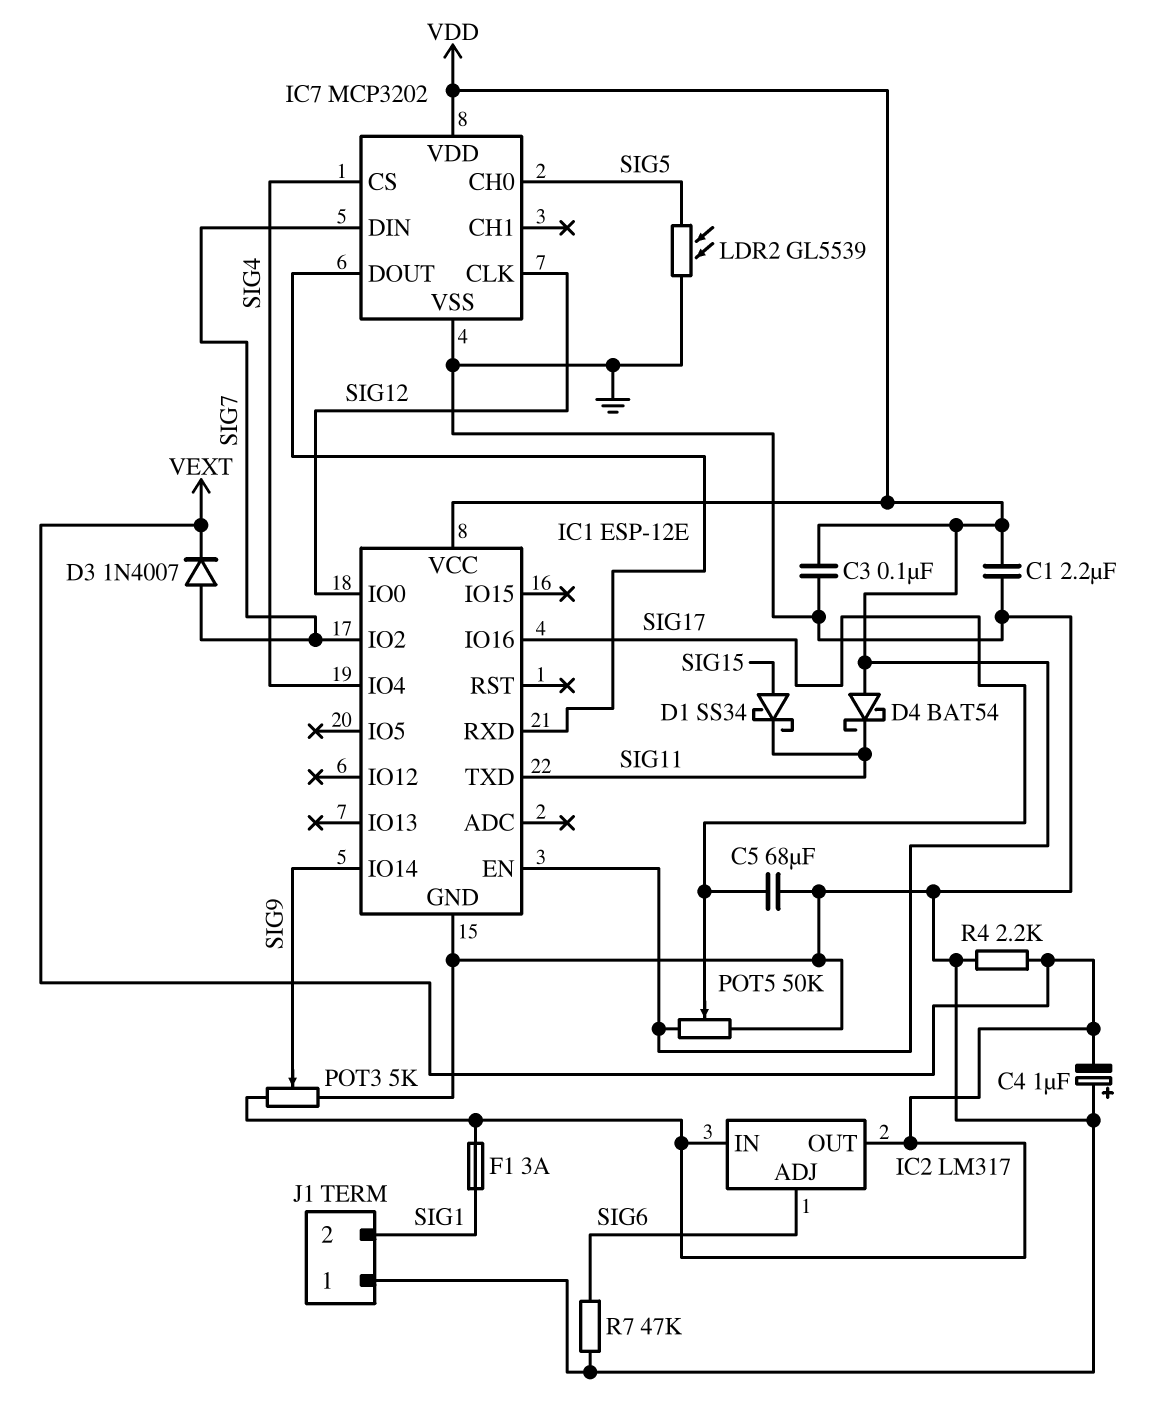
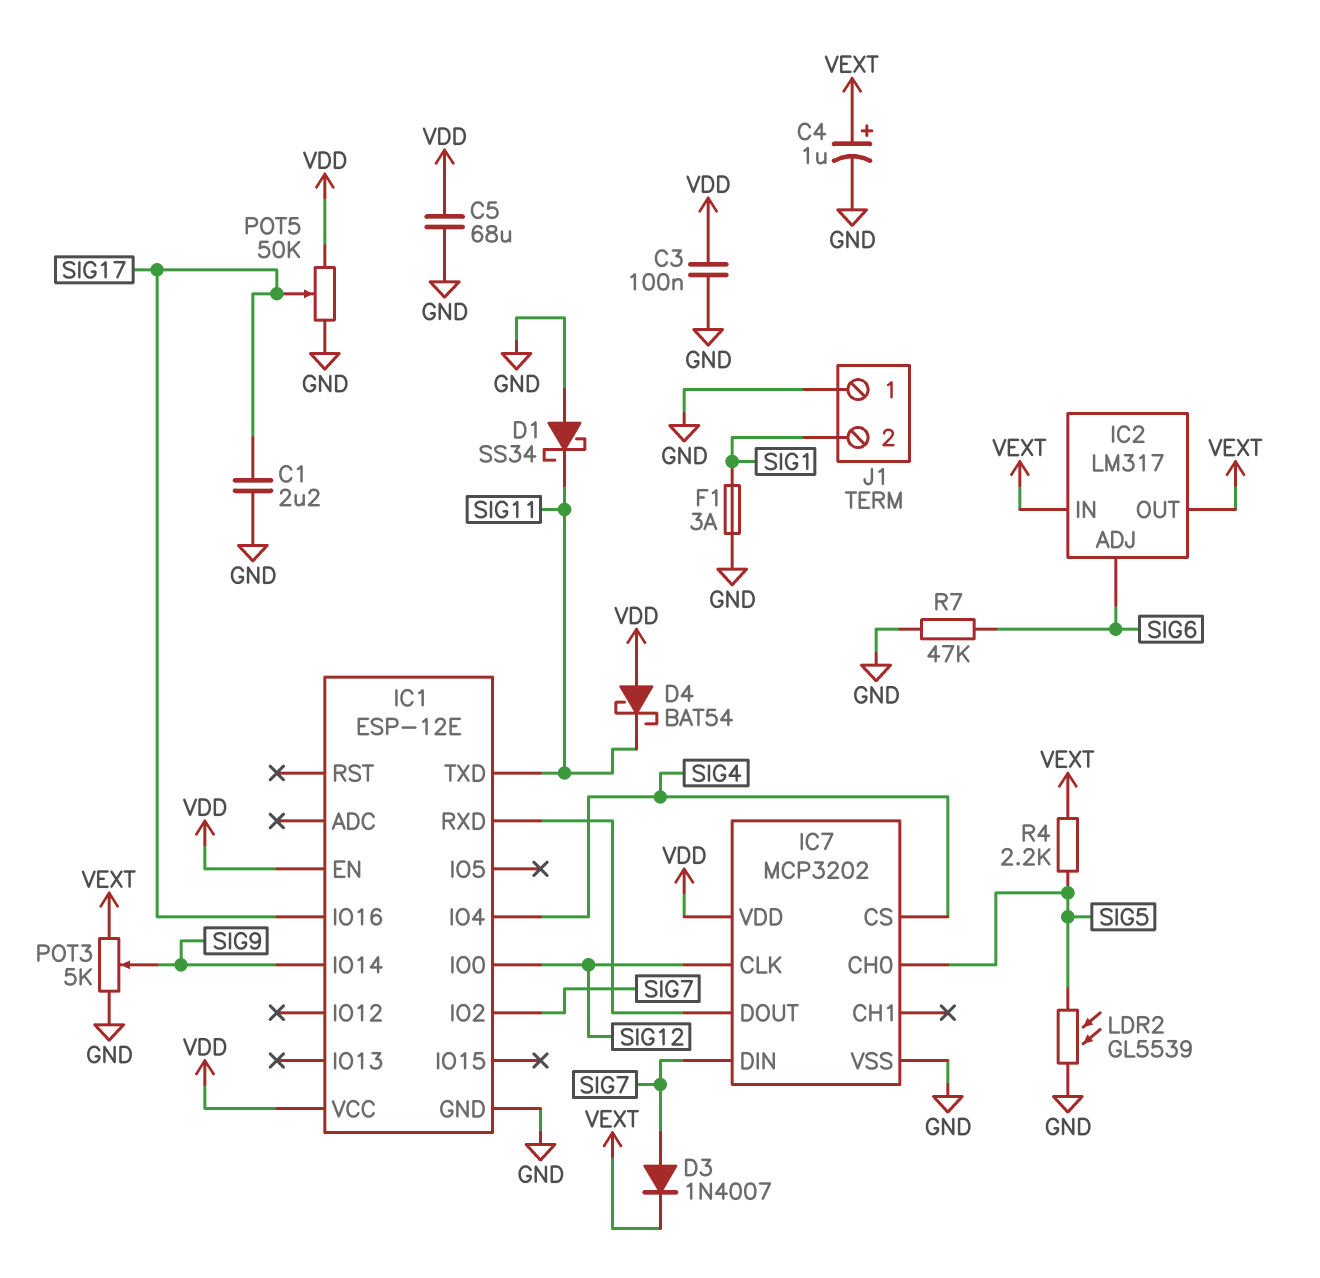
C1: 2.2uF (GND, VDD) -> 2.2uF (GND, SIG17)
C4: 1uF (plus GND, minus VEXT) -> 1uF (plus VEXT, minus GND)
C5: 68uF (GND, SIG17) -> 68uF (GND, VDD)
D1: schottky SS34 (A SIG15, K SIG11) -> schottky SS34 (A GND, K SIG11)
F1: 3A (SIG1, VEXT) -> 3A (GND, SIG1)
R4: 2.2k (GND, VEXT) -> 2.2k (SIG5, VEXT)

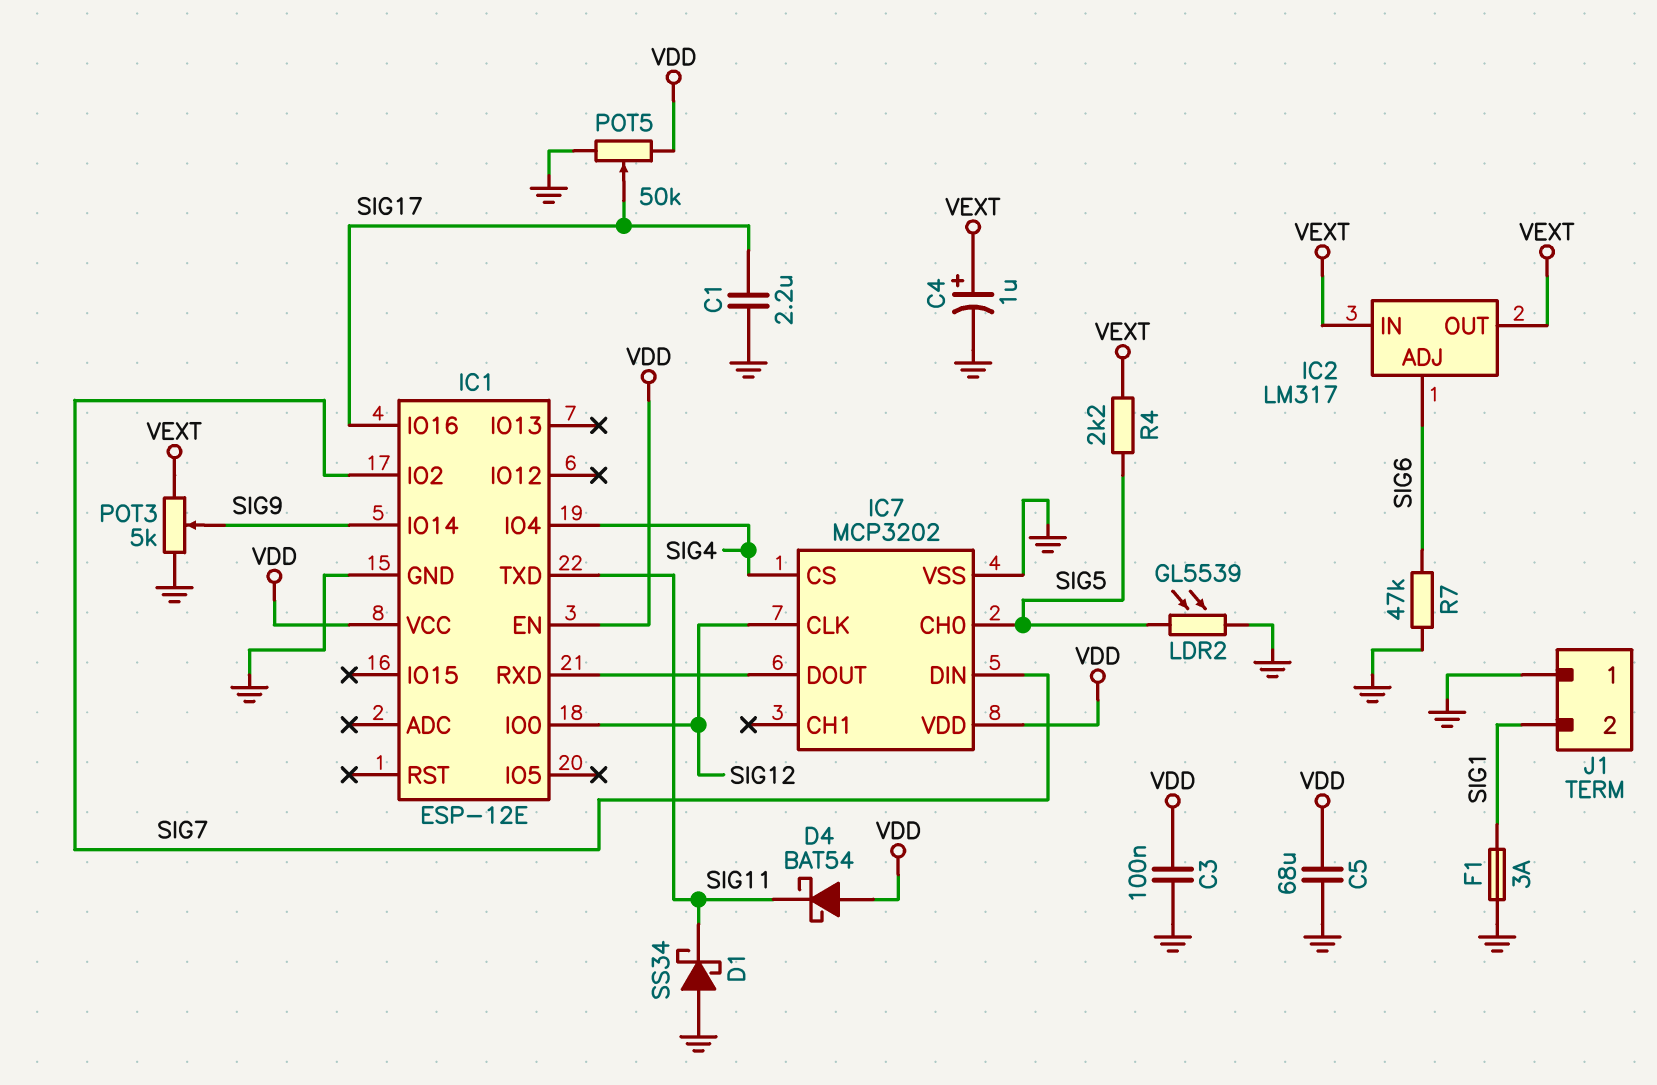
D3: diode 1N4007 (A SIG7, K VEXT) -> none

